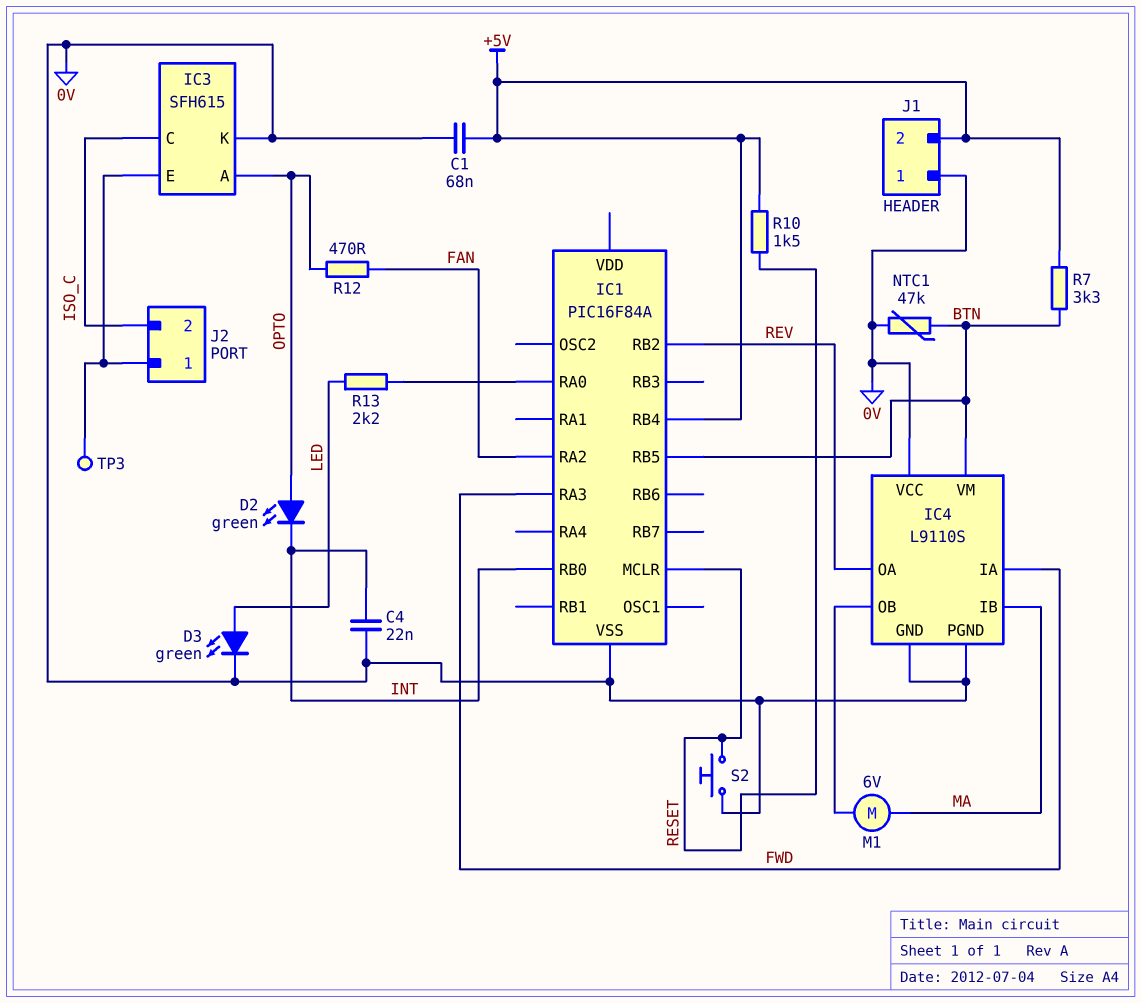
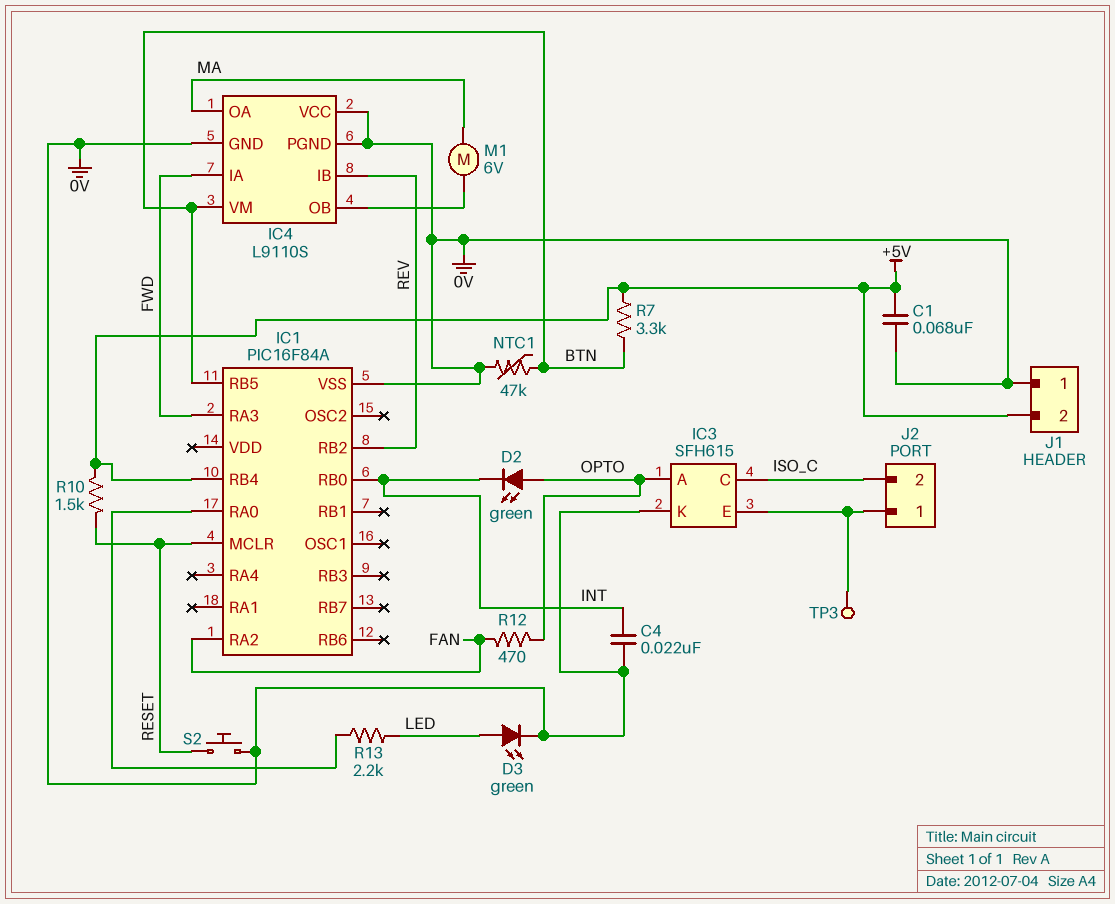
IC4 pin IB: MA -> REV
IC4 pin OA: REV -> MA

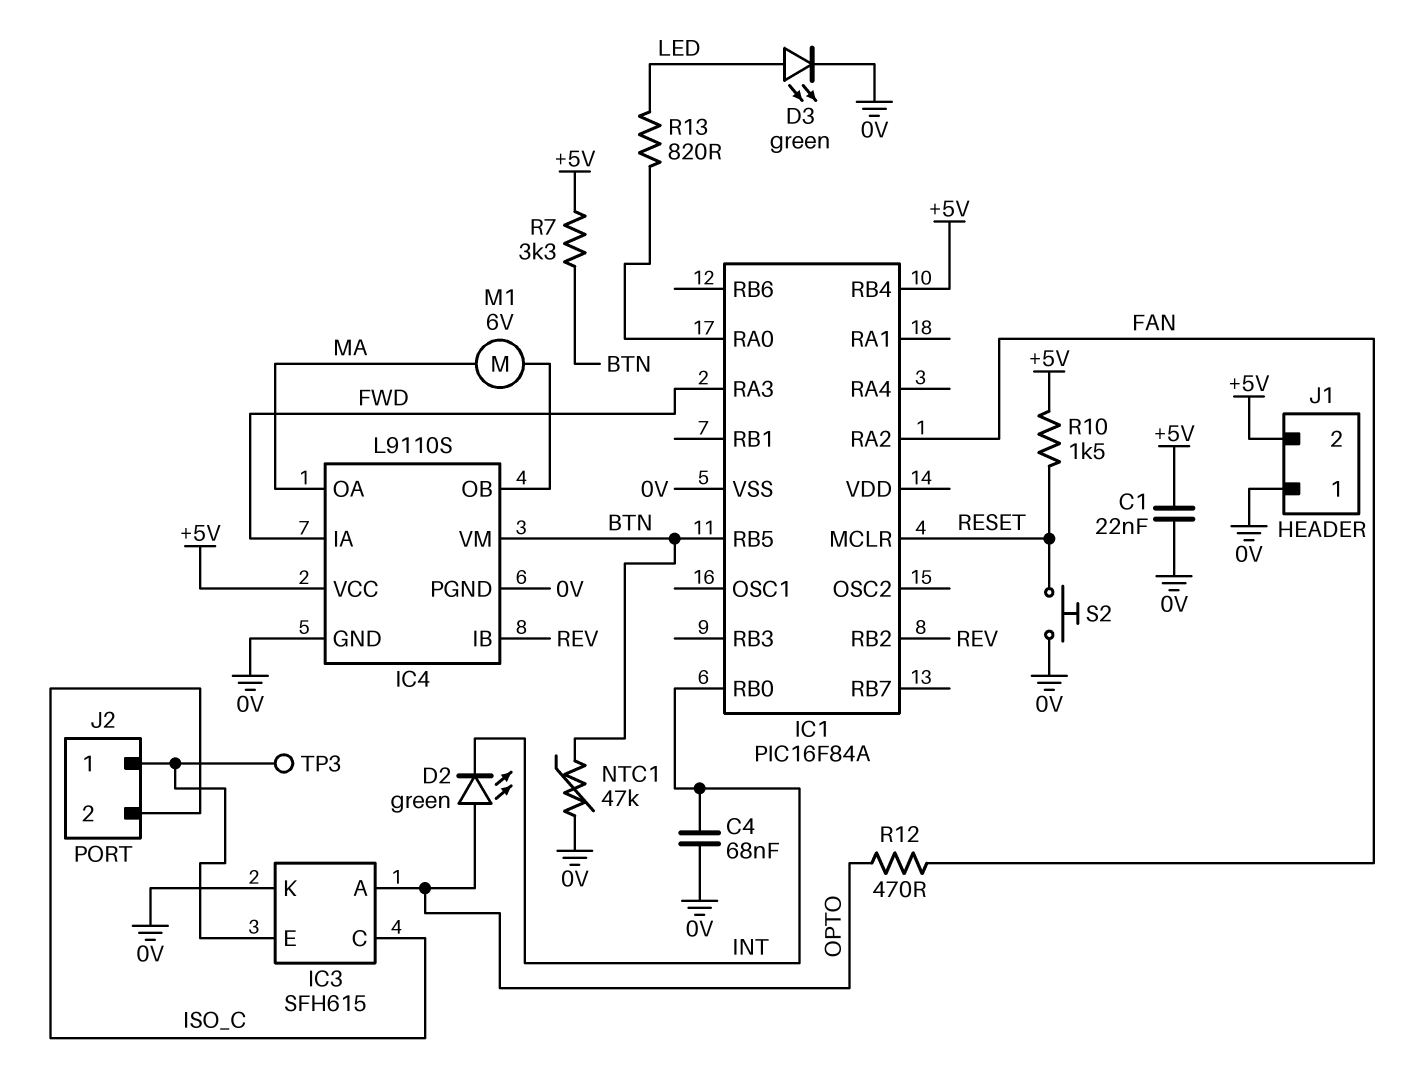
C1: 68nF (+5V, 0V) -> 22nF (+5V, 0V)
C4: 22nF (0V, INT) -> 68nF (0V, INT)
IC4 pin VCC: 0V -> +5V
R13: 2.2k (IC1/RA0, LED) -> 820 (IC1/RA0, LED)

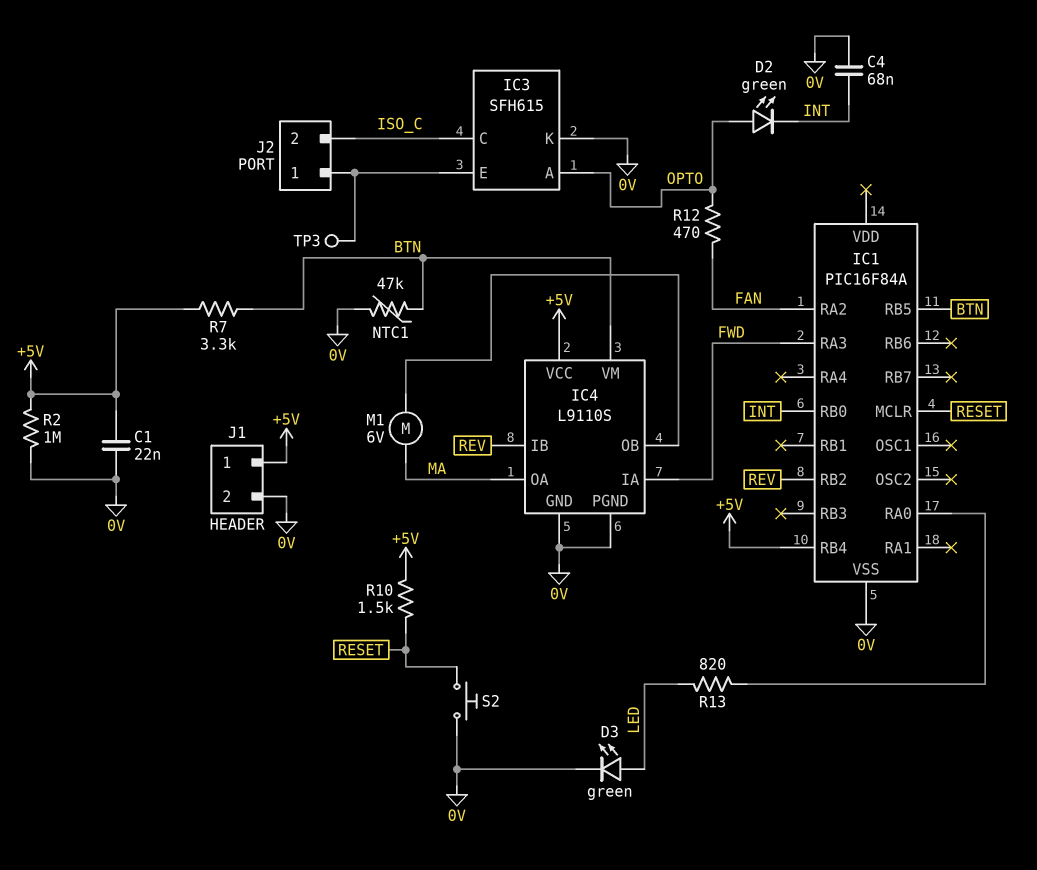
J1 pin 1: 0V -> +5V
J1 pin 2: +5V -> 0V
R2: none -> 1M (+5V, 0V)

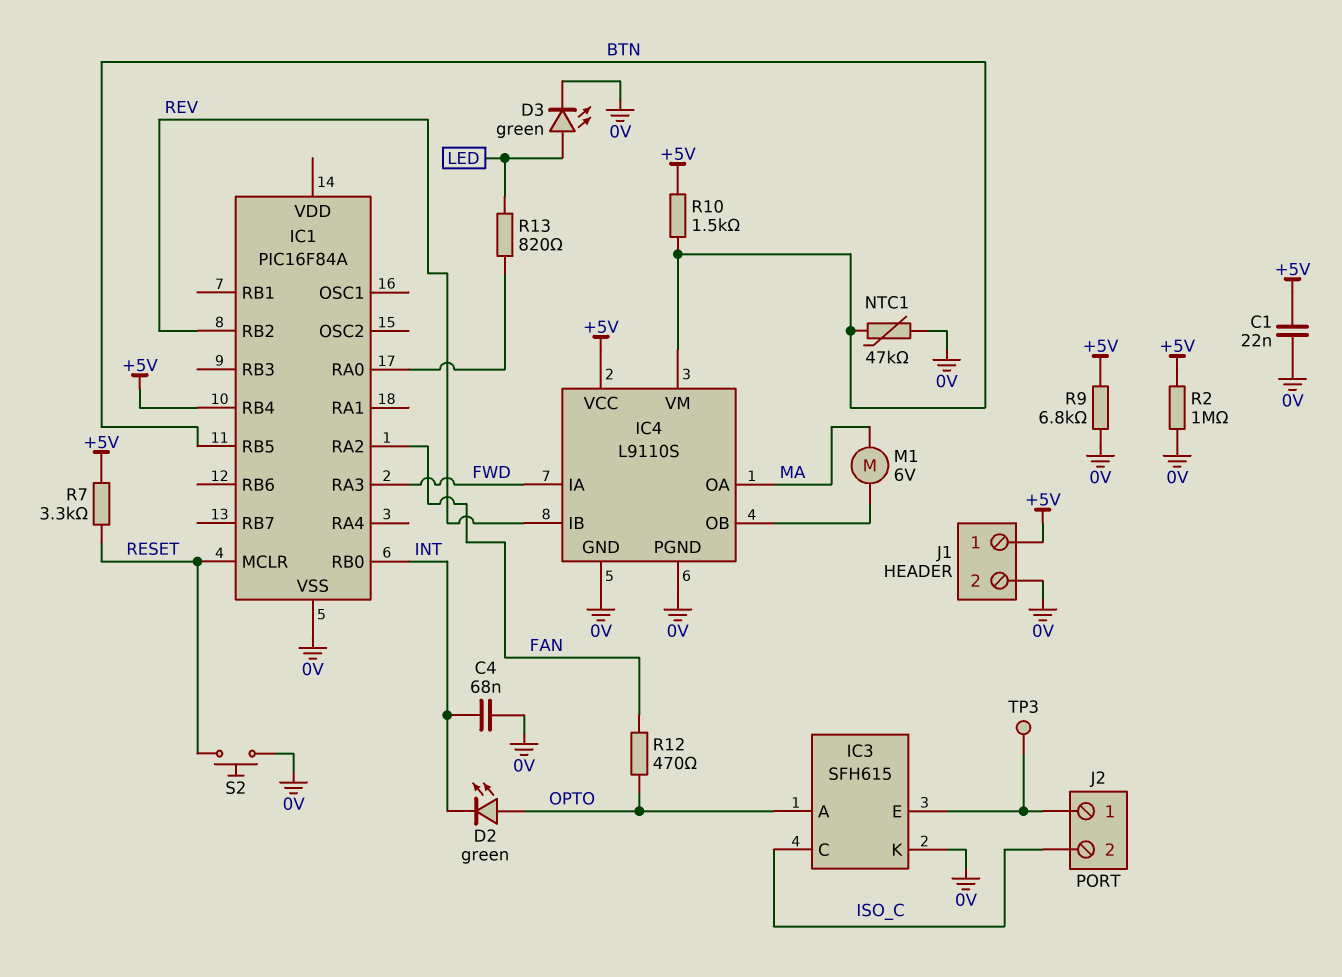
R7: 3.3k (+5V, BTN) -> 3.3k (+5V, RESET)
R9: none -> 6.8k (+5V, 0V)
R10: 1.5k (+5V, RESET) -> 1.5k (+5V, BTN)

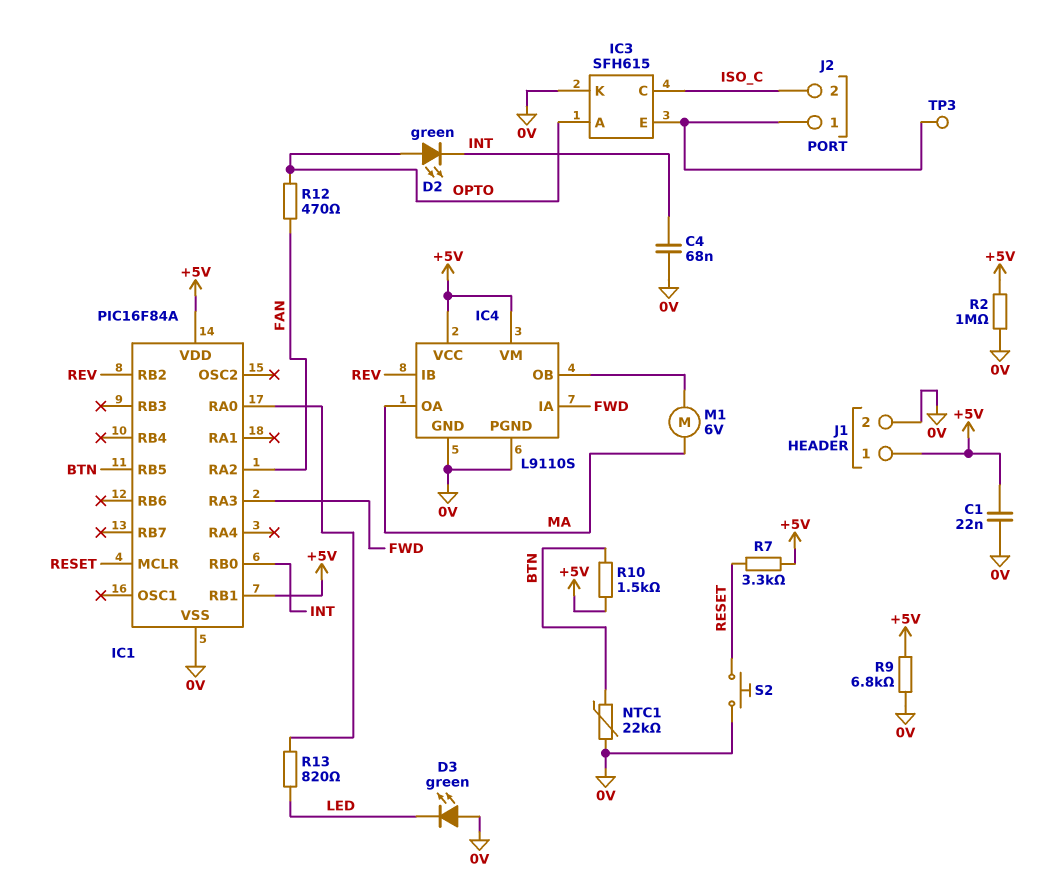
D3: LED green (A LED, K 0V) -> LED green (A 0V, K LED)
IC1 pin RB1: none -> +5V
IC1 pin RB4: +5V -> none
IC1 pin VDD: none -> +5V
IC4 pin VM: BTN -> +5V
NTC1: 47k (0V, BTN) -> 22k (0V, BTN)

